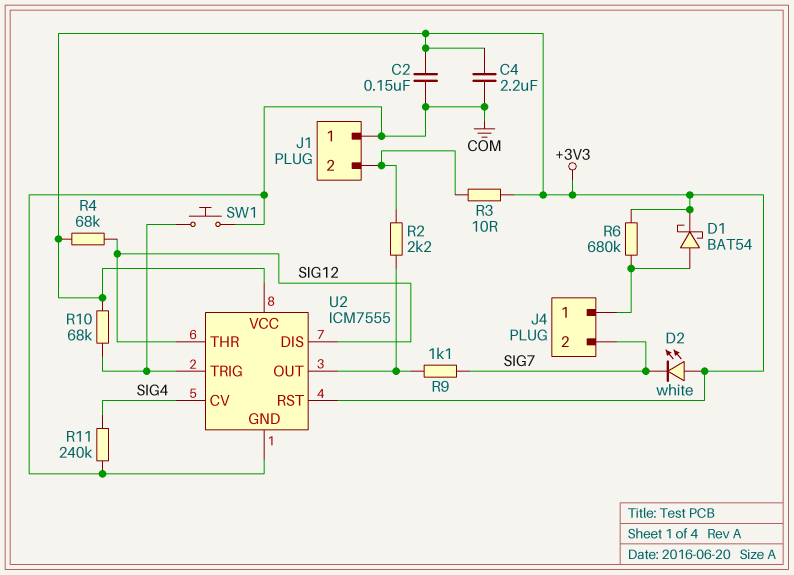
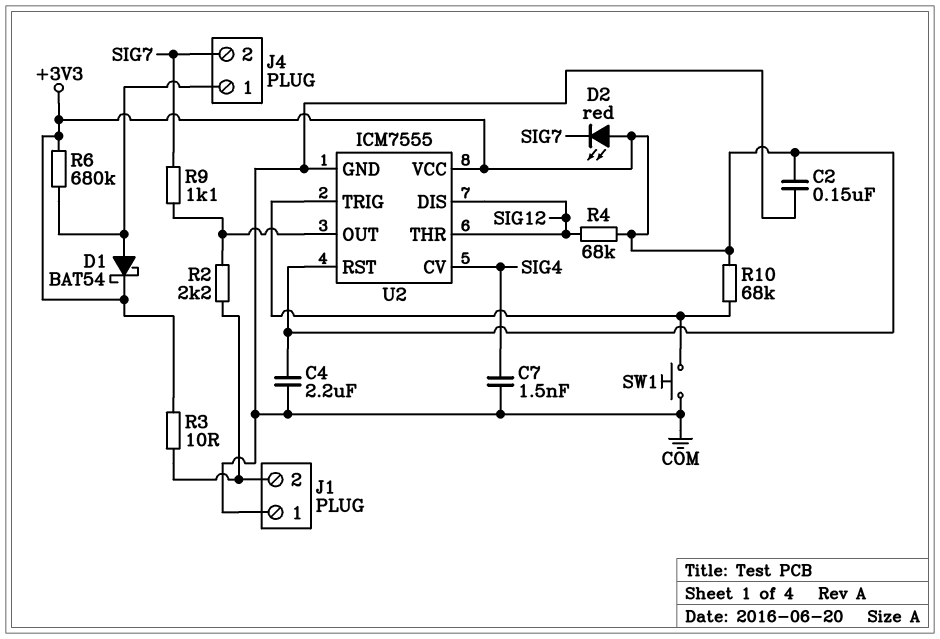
C7: none -> 1.5nF (COM, SIG4)
D2: LED white (A +3V3, K SIG7) -> LED red (A +3V3, K SIG7)
R11: 240k (COM, SIG4) -> none

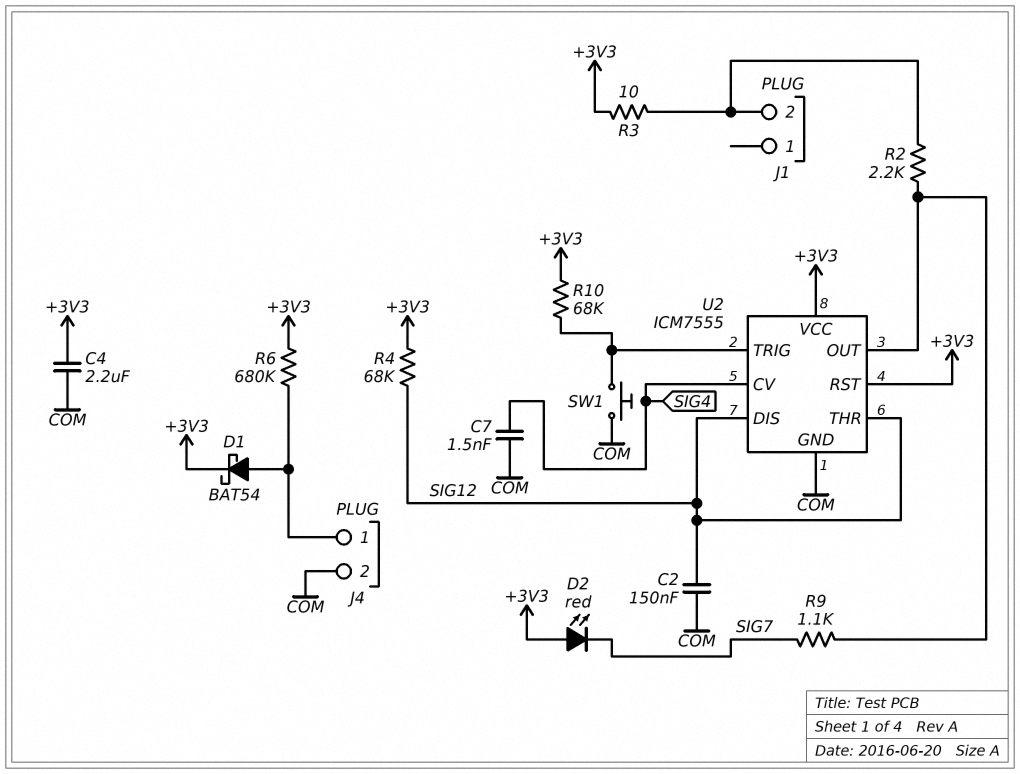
C2: 150nF (+3V3, COM) -> 150nF (COM, SIG12)
J1 pin 1: COM -> none
J4 pin 2: SIG7 -> COM

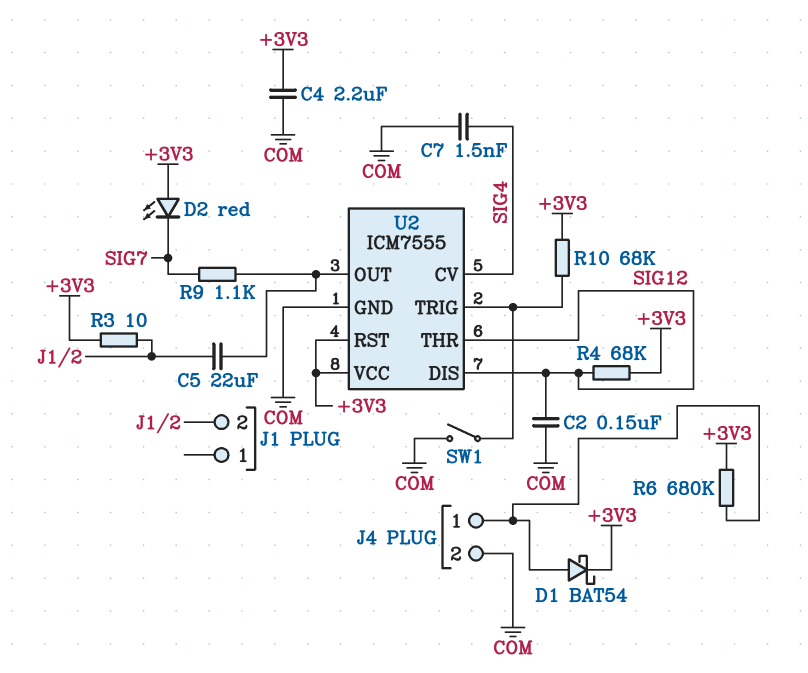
C5: none -> 22uF (J1/2, U2/OUT)
R2: 2.2k (J1/2, U2/OUT) -> none
SW1: button (COM, U2/TRIG) -> switch (COM, U2/TRIG)

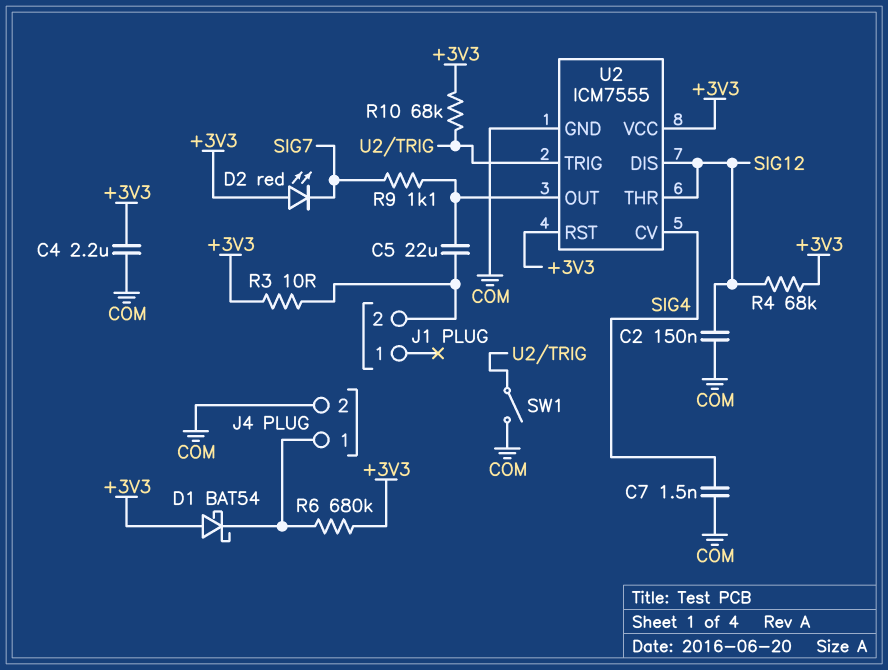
D1: schottky BAT54 (A J4/1, K +3V3) -> schottky BAT54 (A +3V3, K J4/1)

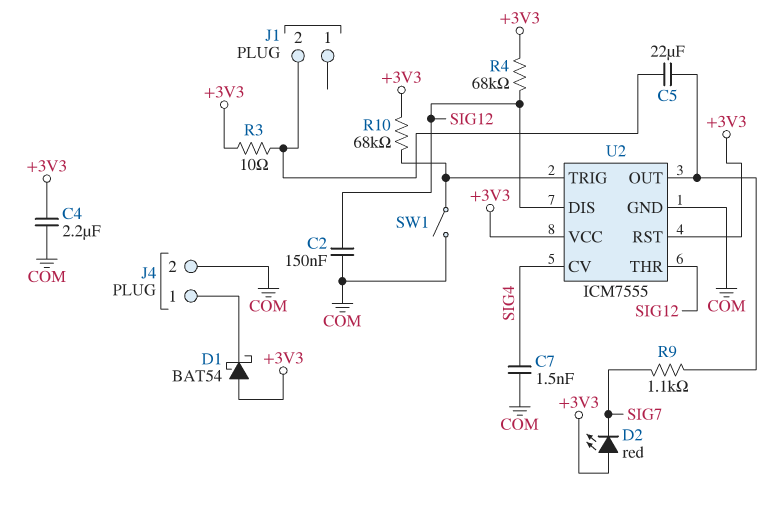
R6: 680k (+3V3, J4/1) -> none

